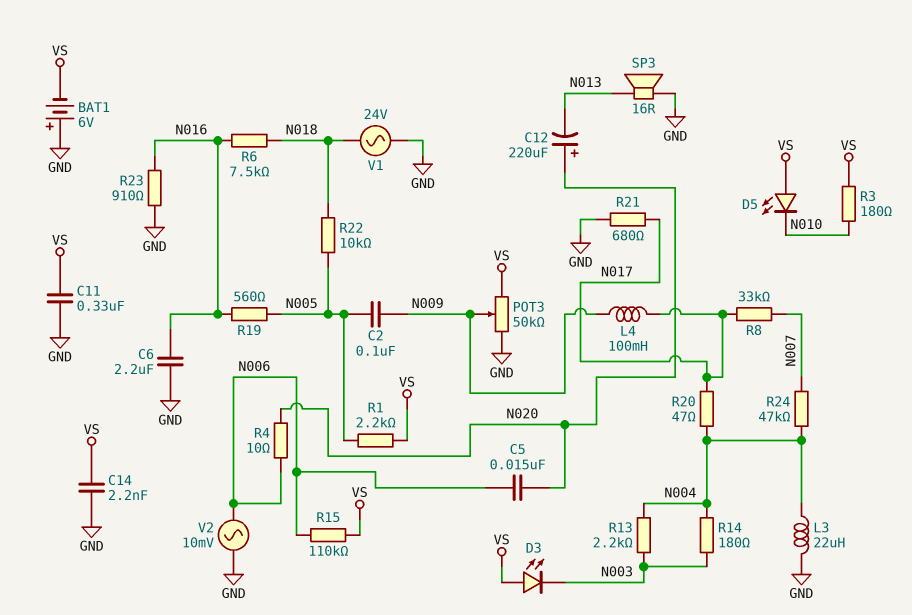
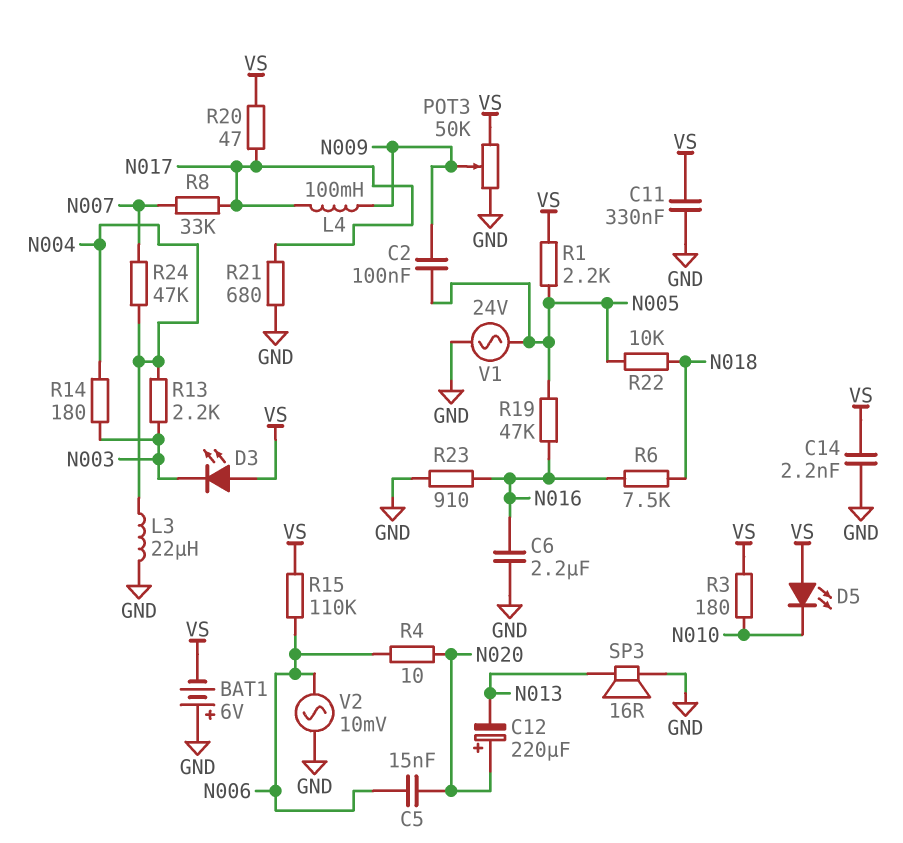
R19: 560 (N005, N016) -> 47k (N005, N016)
R20: 47 (N004, N017) -> 47 (N017, VS)
V1: AC 24V (GND, N018) -> AC 24V (GND, N005)

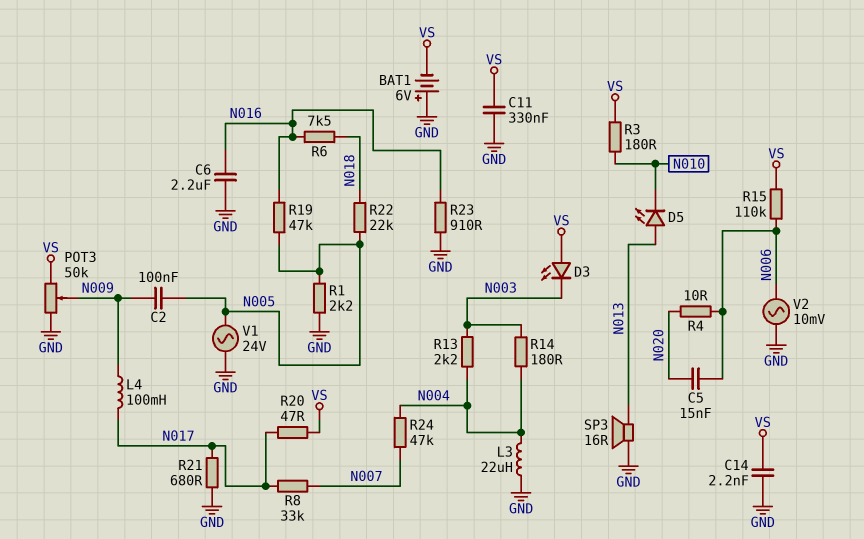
C12: 220uF (plus N020, minus N013) -> none
D5: LED (A VS, K N010) -> LED (A N013, K N010)
R1: 2.2k (N005, VS) -> 2.2k (GND, N005)
R22: 10k (N005, N018) -> 22k (N005, N018)

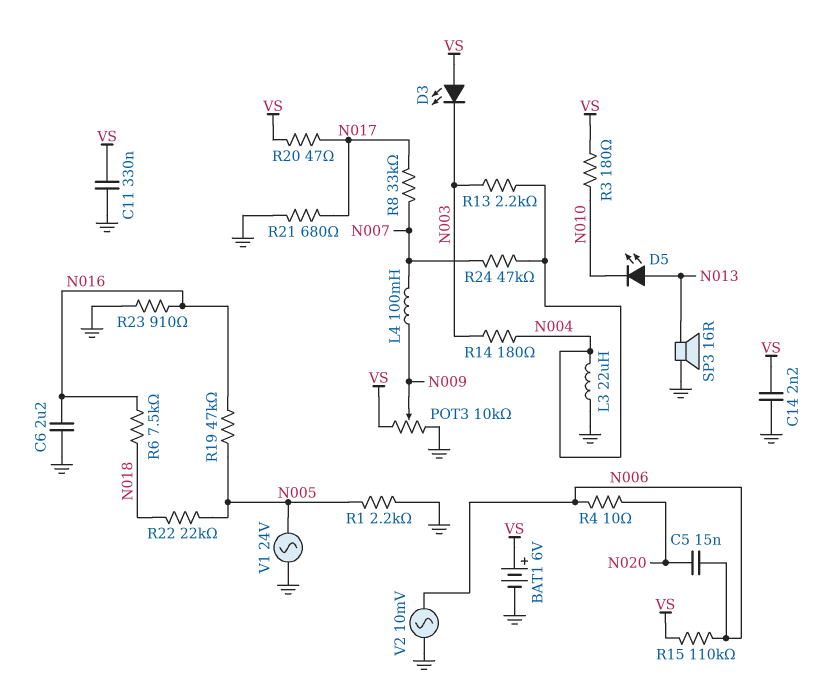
BAT1: 6V (plus GND, minus VS) -> 6V (plus VS, minus GND)
C2: 100nF (N005, N009) -> none
L4: 100mH (N009, N017) -> 100mH (N007, N009)
POT3: 50k (GND, VS, wiper N009) -> 10k (GND, VS, wiper N009)

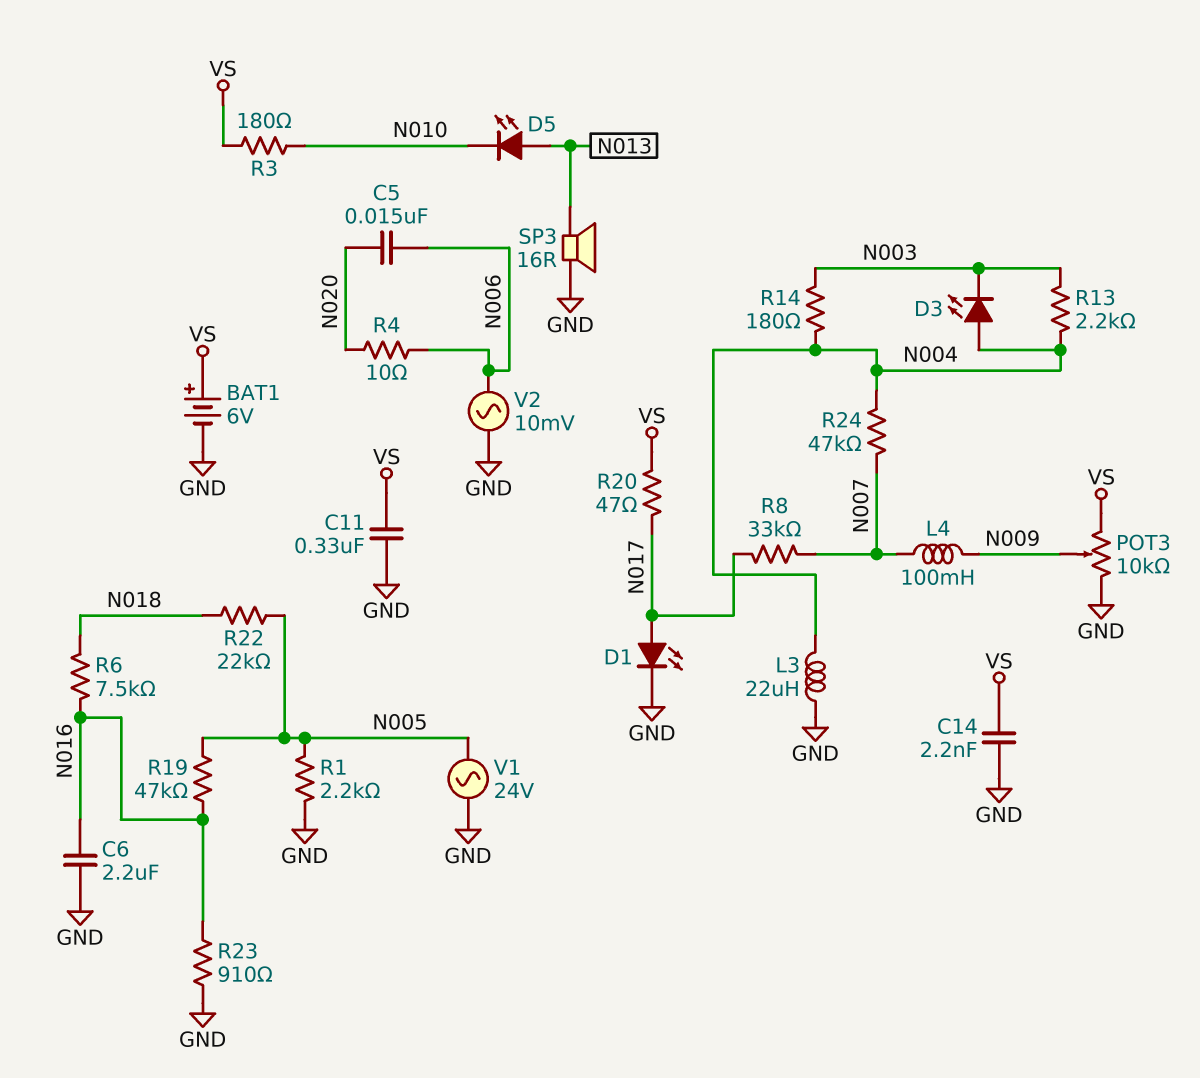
D1: none -> LED (A N017, K GND)
D3: LED (A VS, K N003) -> LED (A N004, K N003)
R15: 110k (N006, VS) -> none
R21: 680 (GND, N017) -> none

